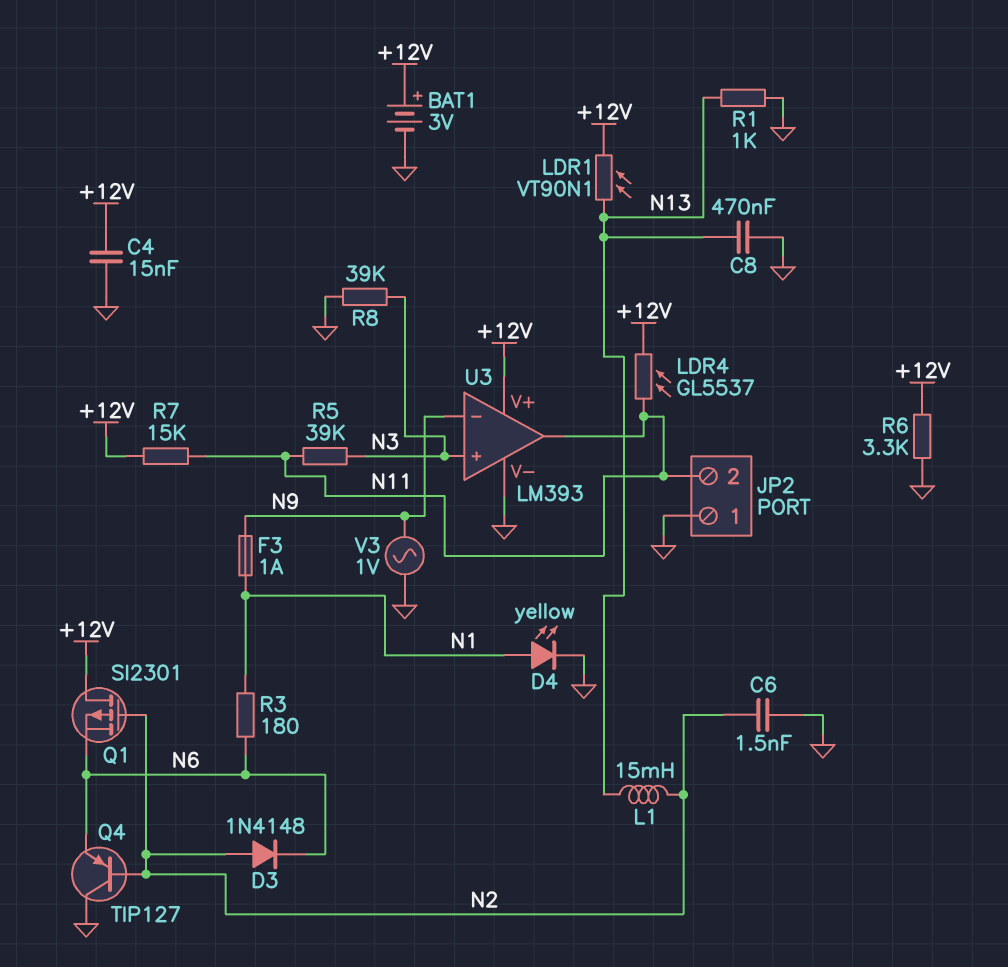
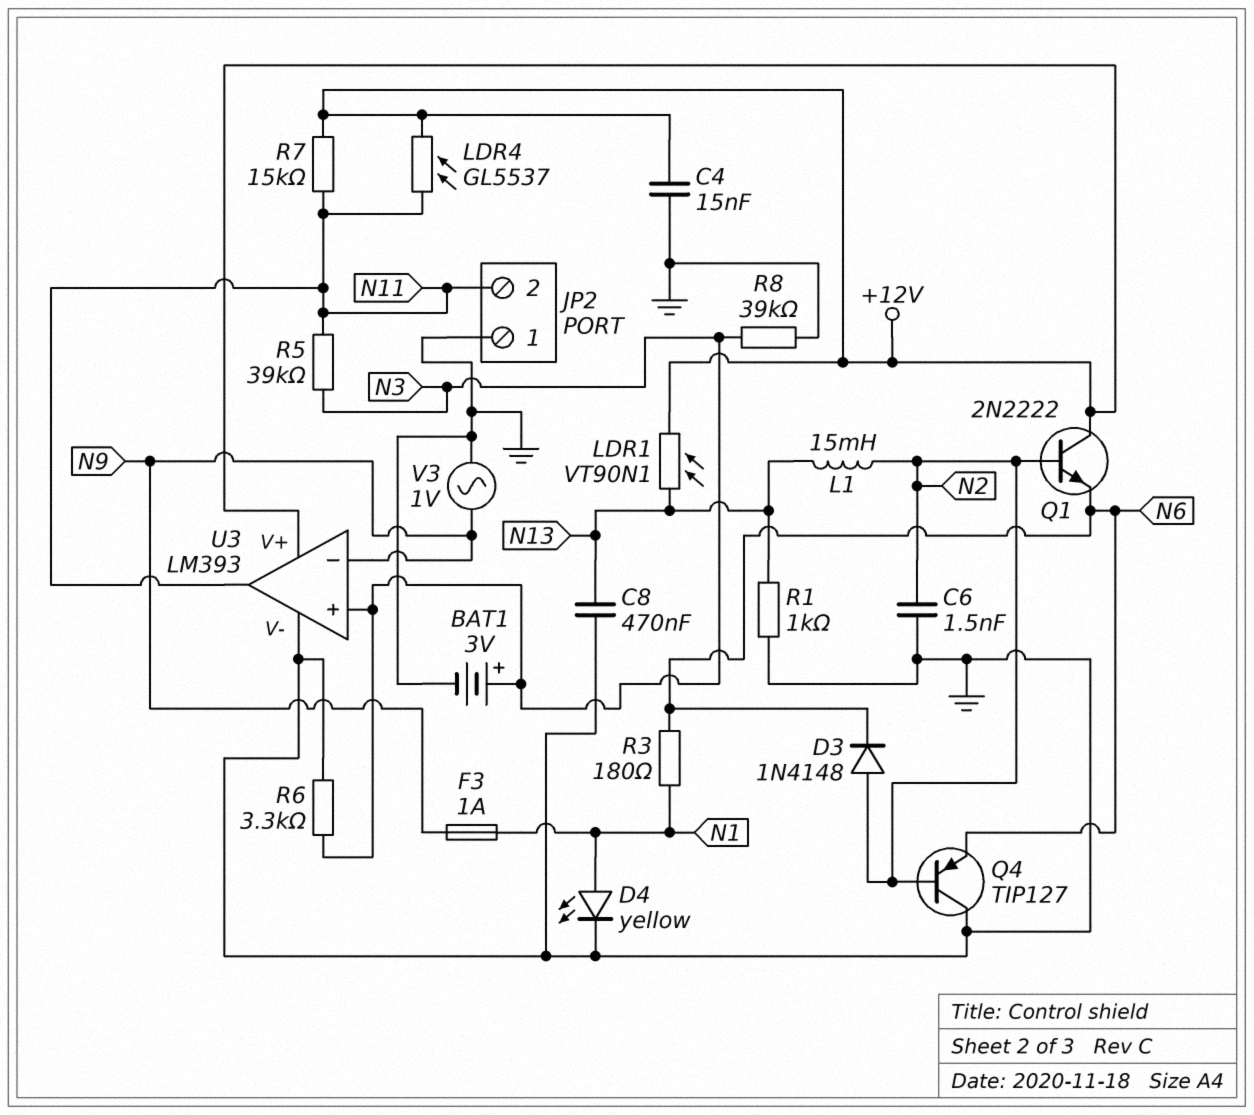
BAT1: 3V (plus +12V, minus GND) -> 3V (plus N3, minus GND)
Q1: PMOS SI2301 (G N2, D +12V, S N6) -> NPN 2N2222 (B N2, C +12V, E N6)
R6: 3.3k (+12V, GND) -> 3.3k (GND, N3)

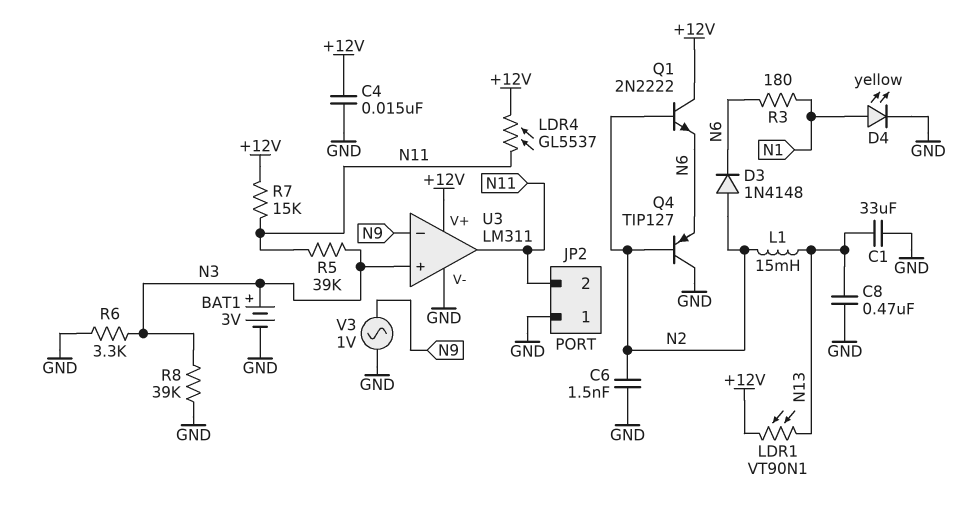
C1: none -> 33uF (GND, N13)
F3: 1A (N1, N9) -> none
R1: 1k (GND, N13) -> none
U3: LM393 -> LM311

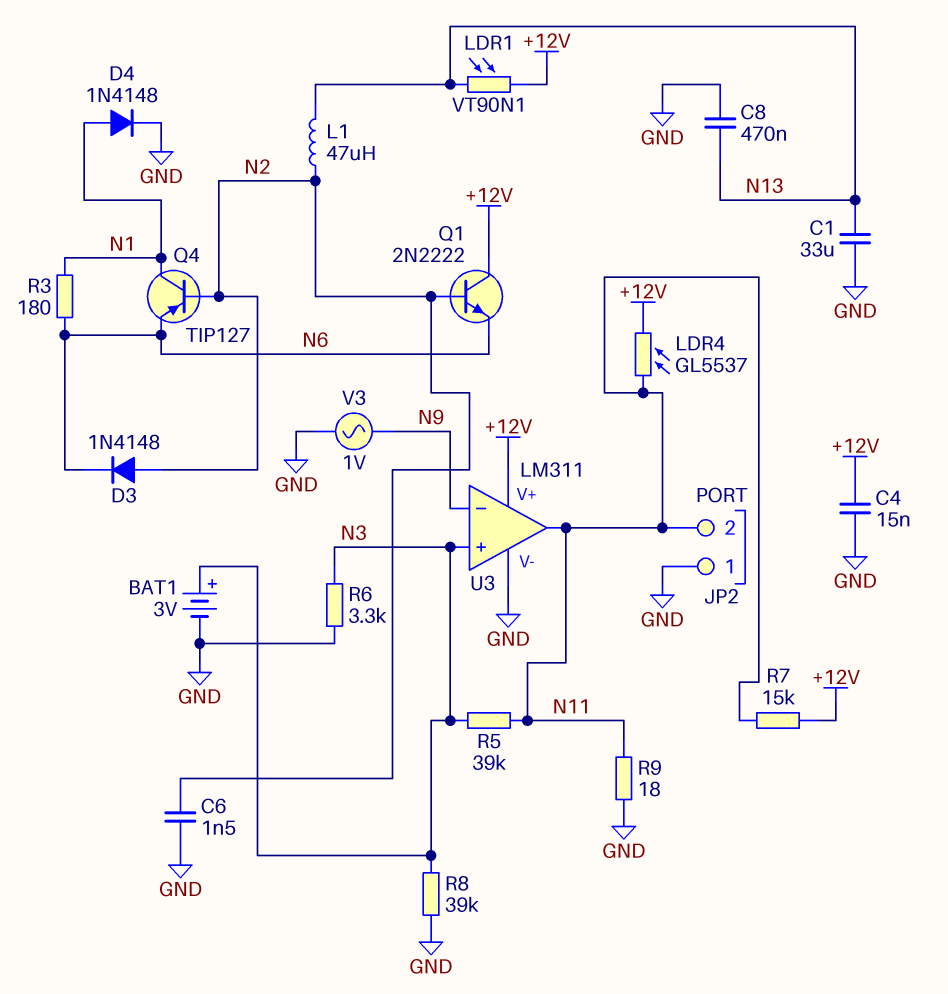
D4: LED yellow (A N1, K GND) -> diode 1N4148 (A N1, K GND)
L1: 15mH (N2, N13) -> 47uH (N2, N13)
Q4: PNP TIP127 (B N2, C GND, E N6) -> PNP TIP127 (B N2, C N1, E N6)
R9: none -> 18 (GND, N11)

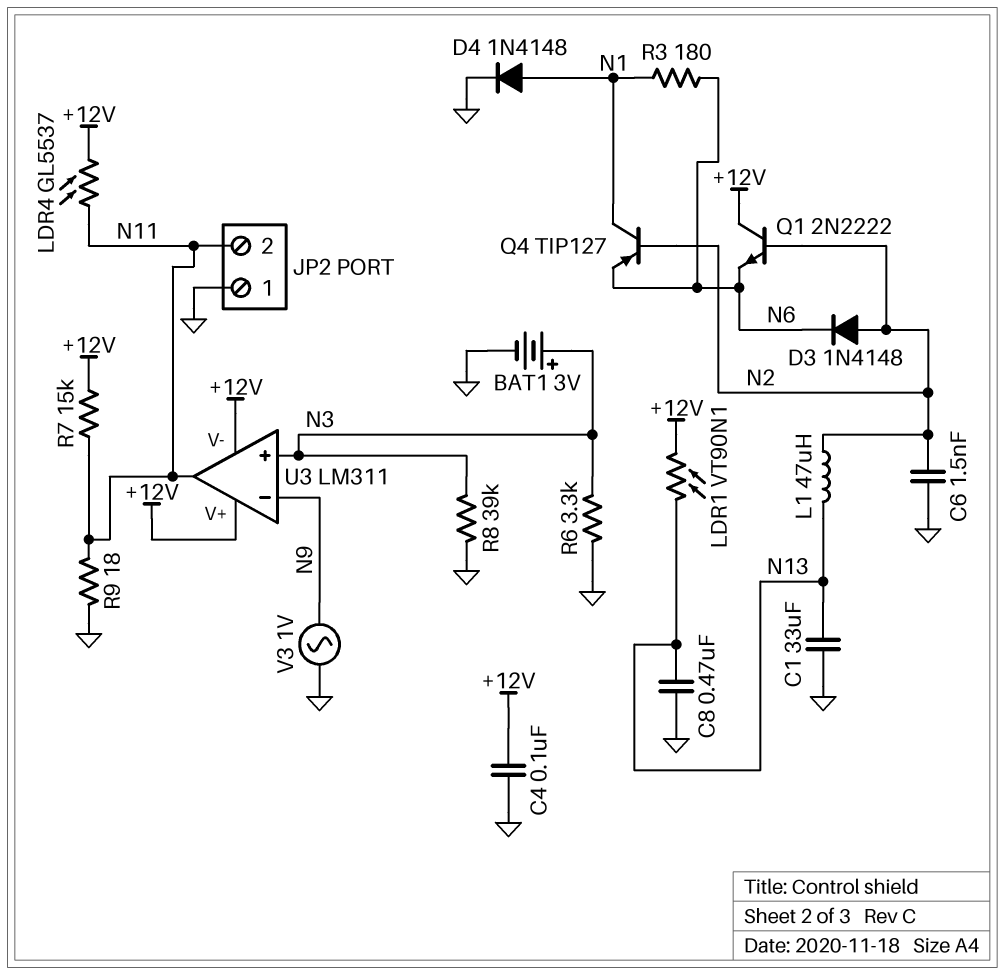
C4: 15nF (+12V, GND) -> 100nF (+12V, GND)
R5: 39k (N3, N11) -> none
U3 pin V-: GND -> +12V

